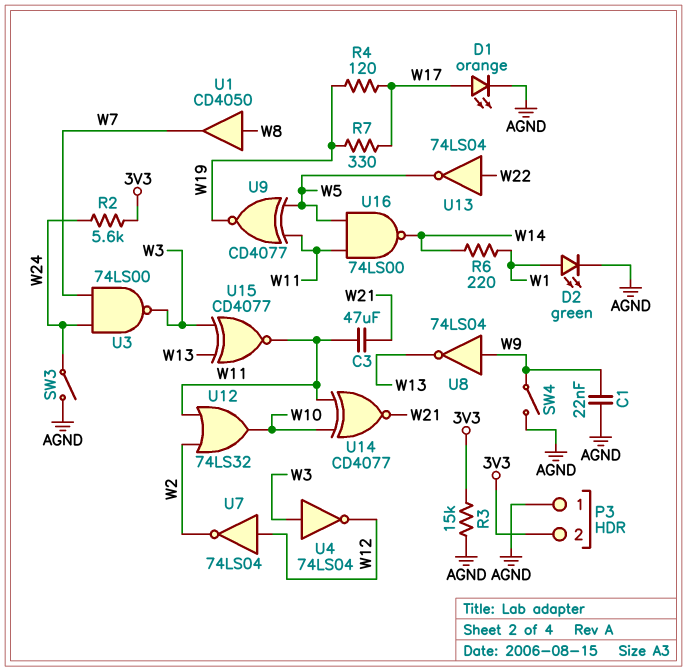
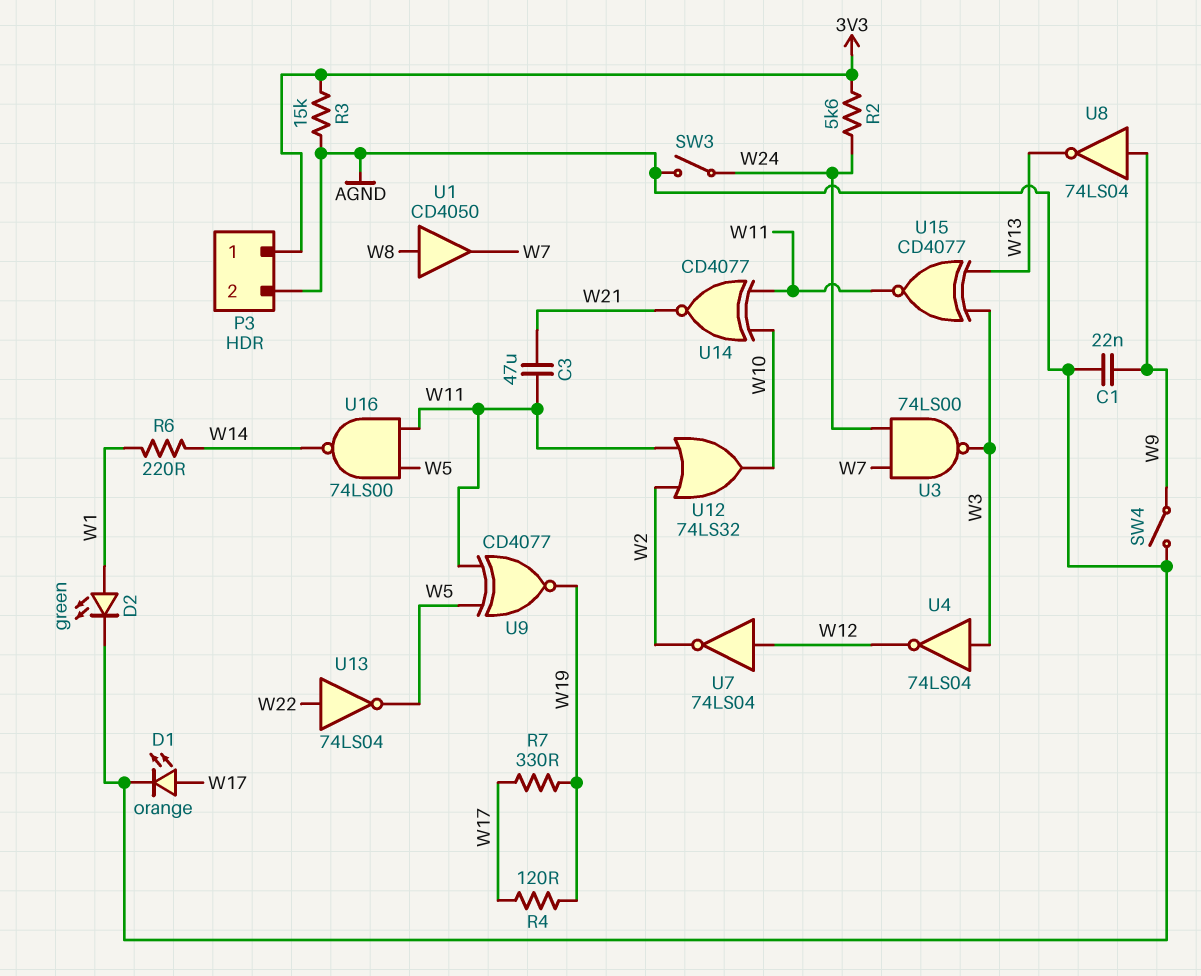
P3 pin 1: AGND -> 3V3
P3 pin 2: 3V3 -> AGND

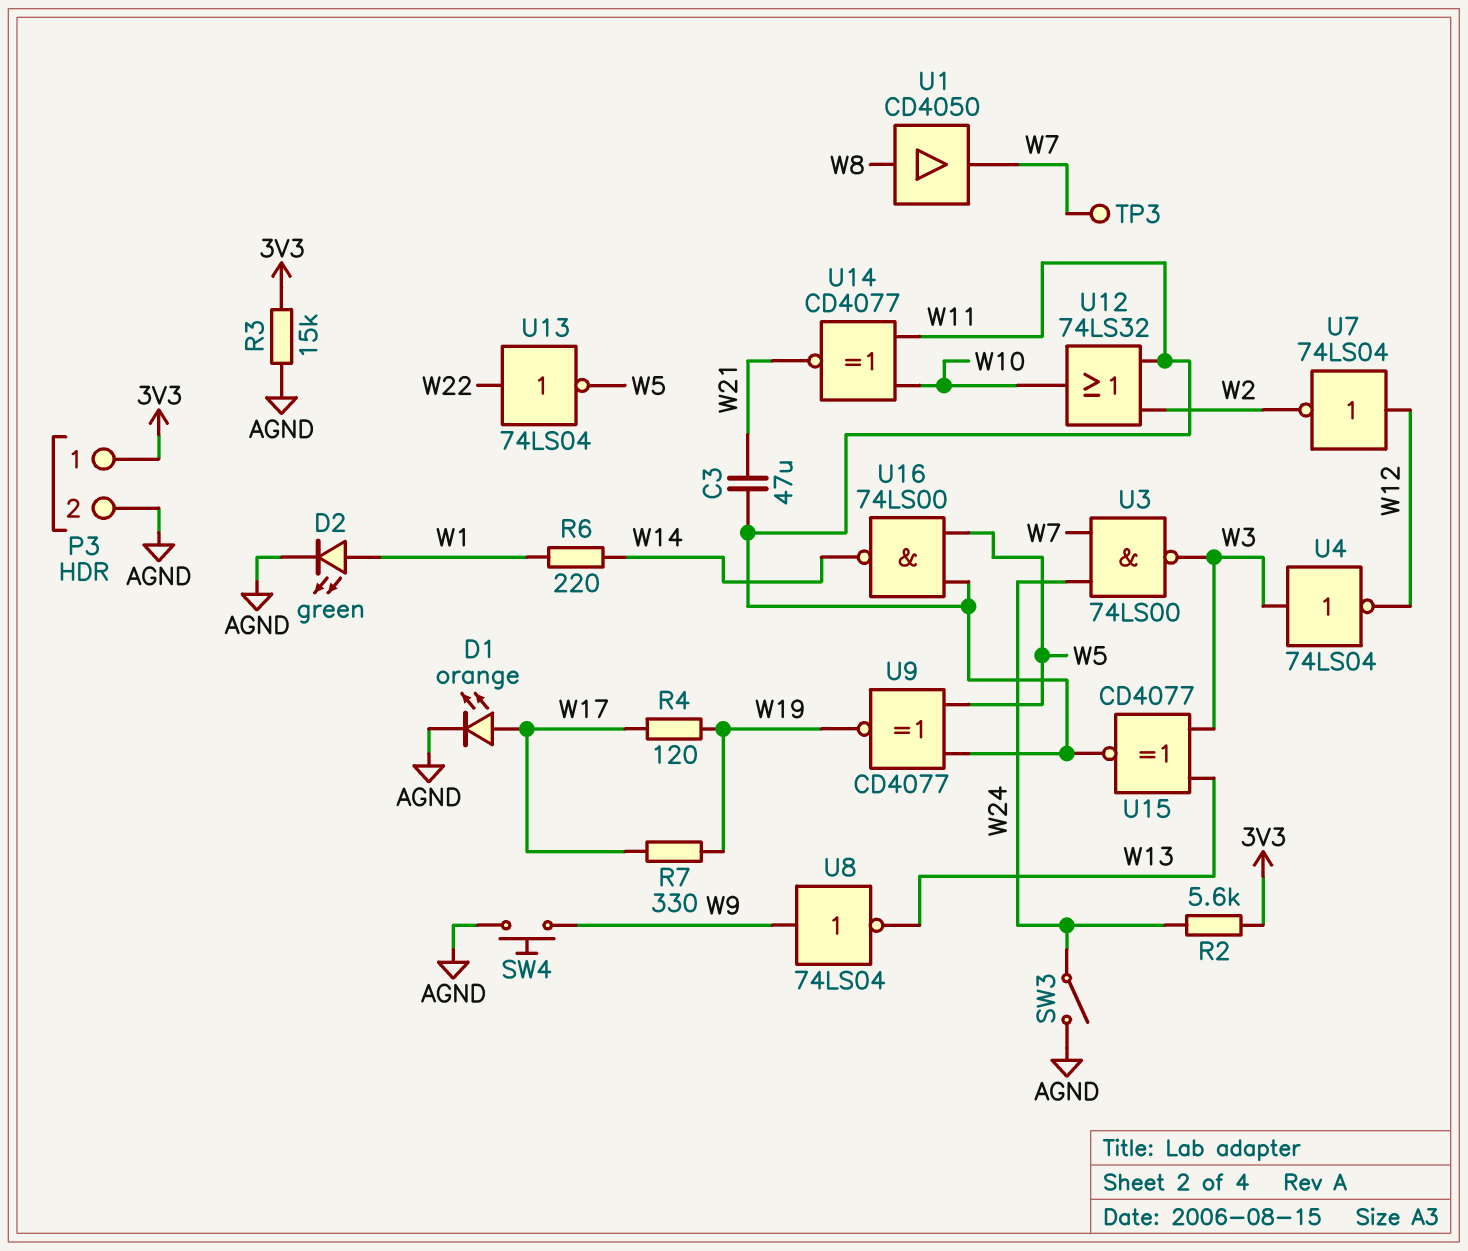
C1: 22nF (AGND, W9) -> none
SW4: switch (AGND, W9) -> button (AGND, W9)
TP3: none -> test point (W7)

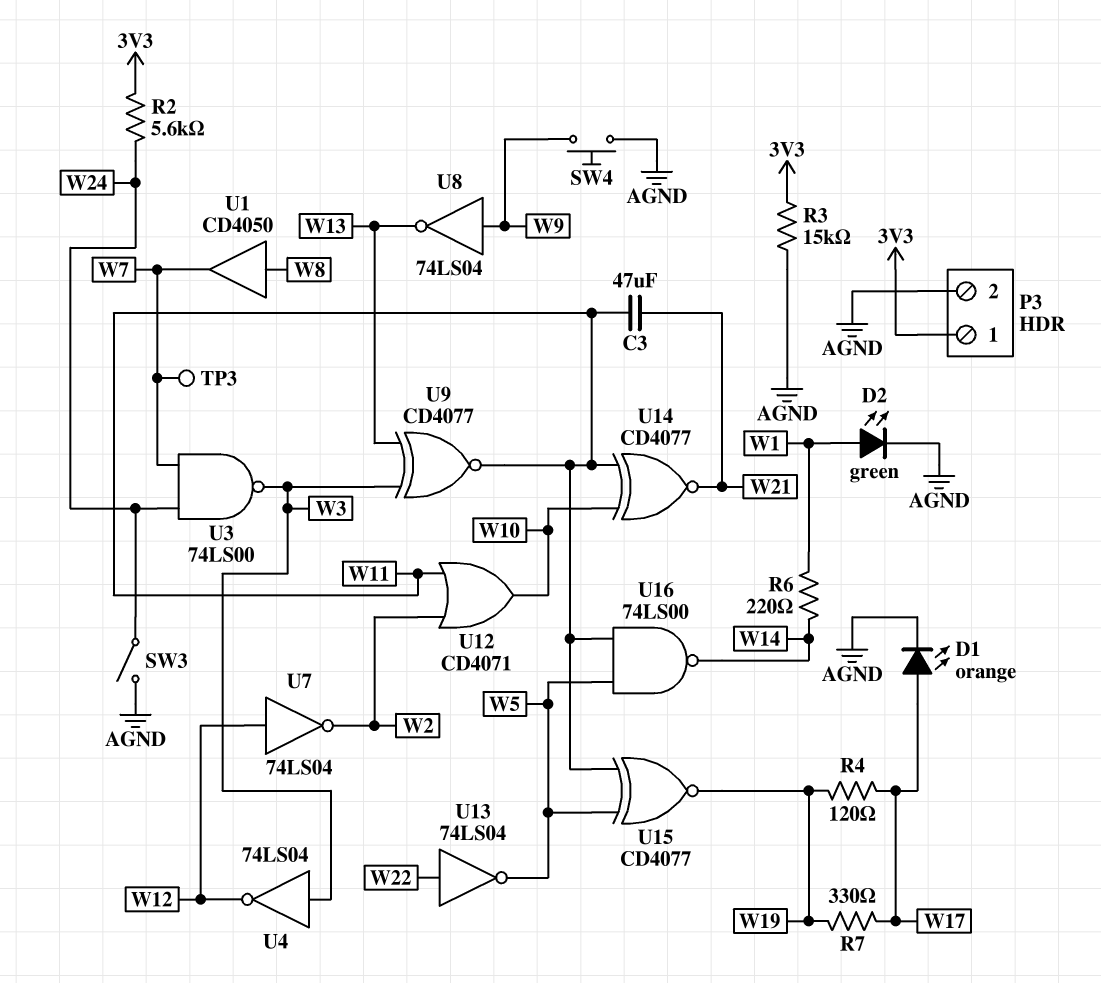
U9: XNOR CD4077 (in W5, in W11, out W19) -> XNOR CD4077 (in W3, in W13, out W11)
U12: OR 74LS32 (in W2, in W11, out W10) -> OR CD4071 (in W2, in W11, out W10)
U15: XNOR CD4077 (in W3, in W13, out W11) -> XNOR CD4077 (in W5, in W11, out W19)

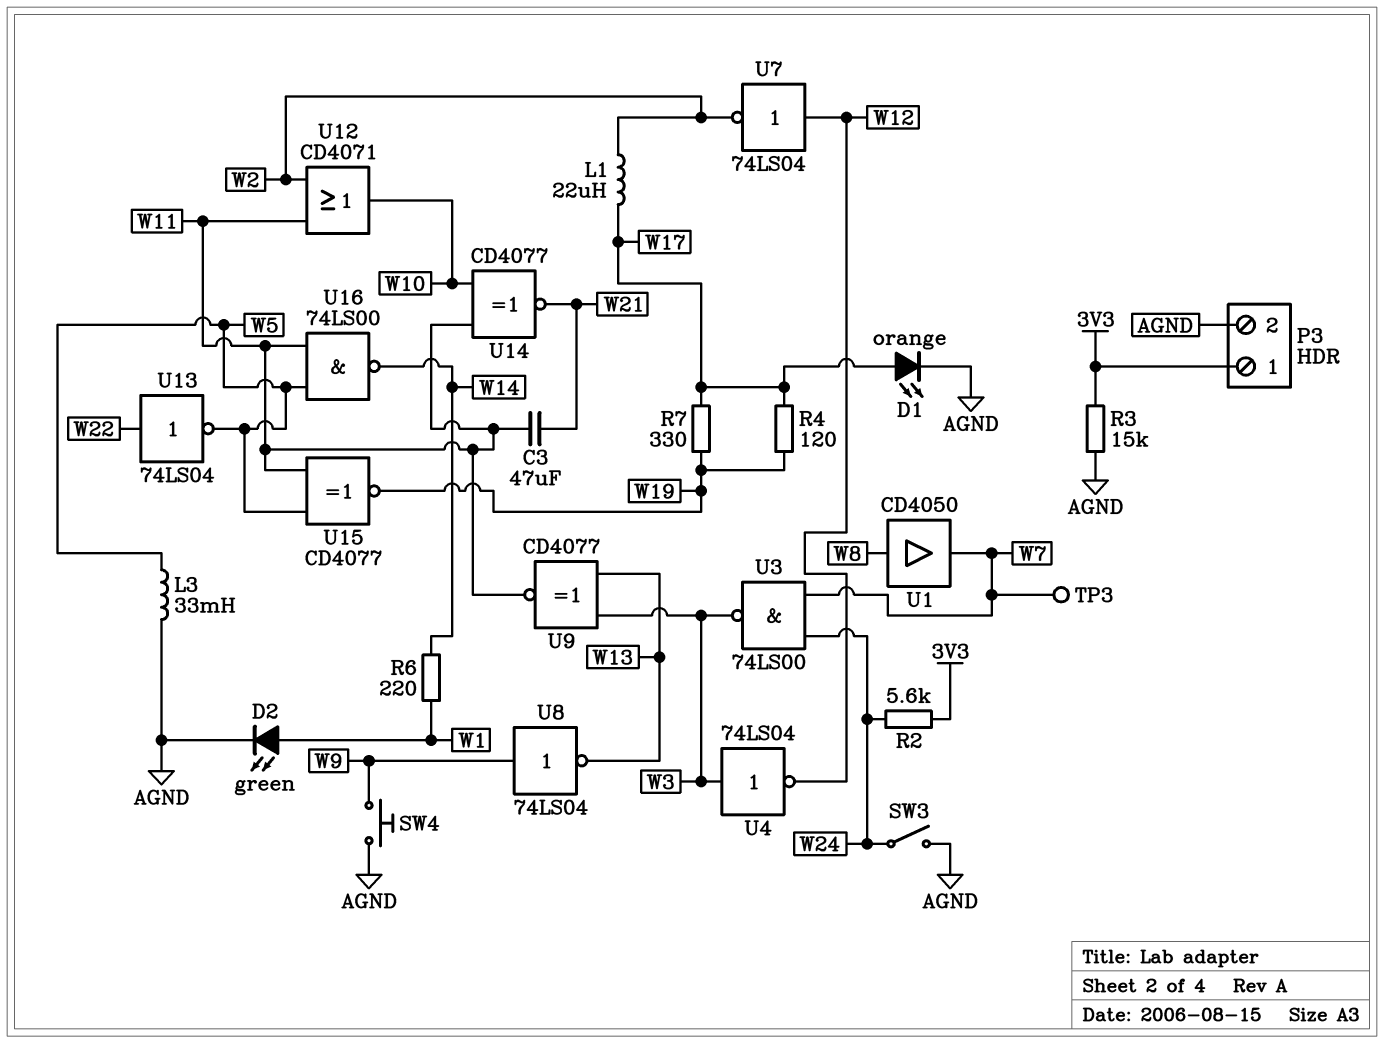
L1: none -> 22uH (W2, W17)
L3: none -> 33mH (AGND, W5)

